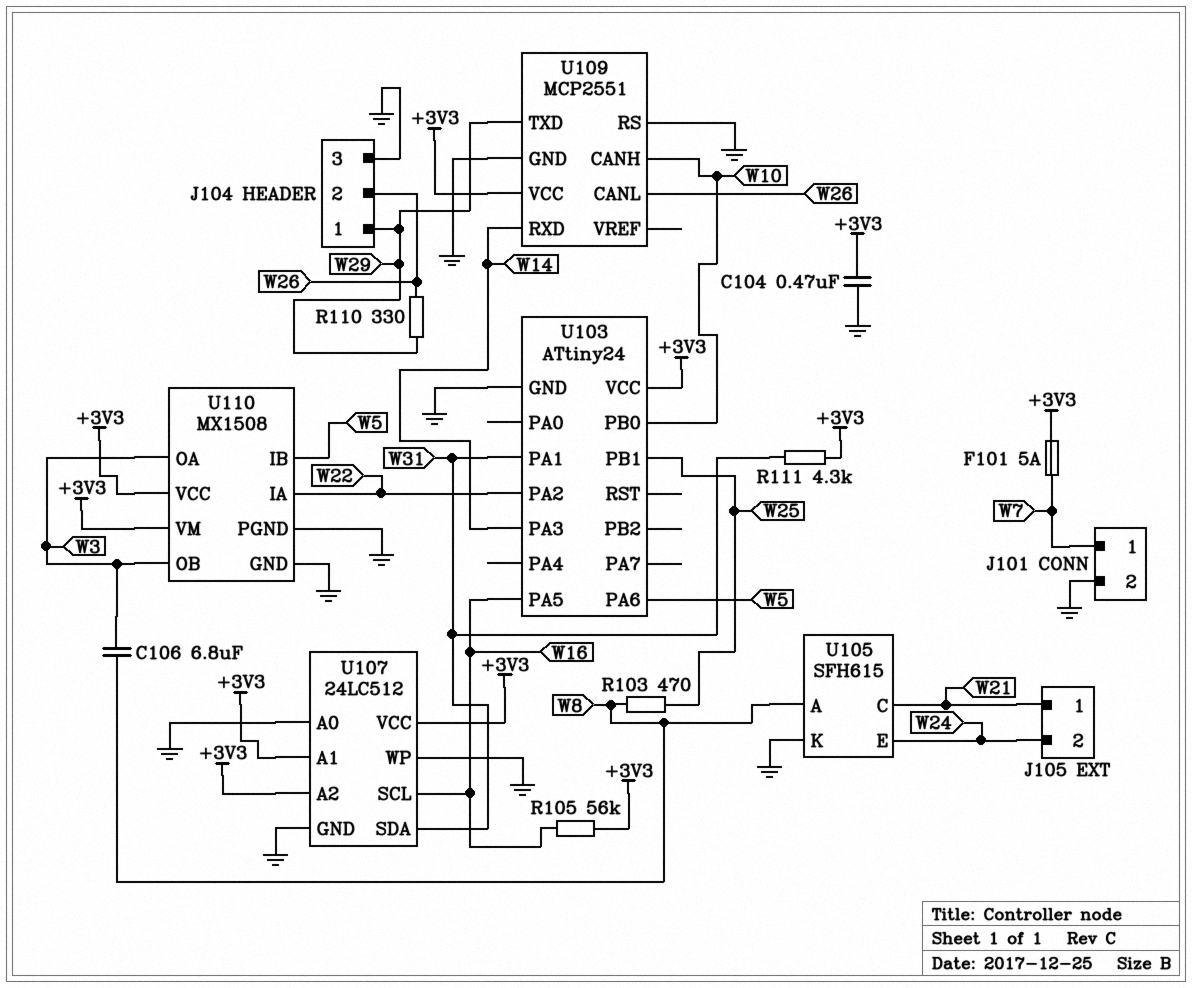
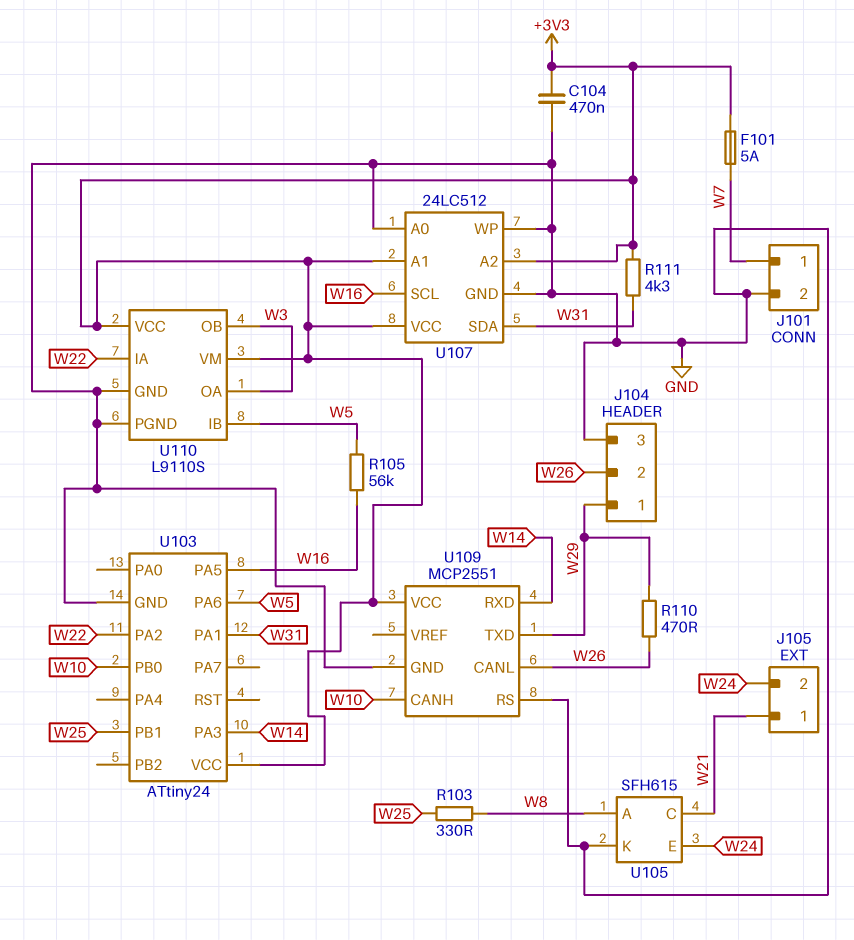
C106: 6.8uF (W3, W8) -> none
R103: 470 (W8, W25) -> 330 (W8, W25)
R105: 56k (+3V3, W16) -> 56k (W5, W16)
R110: 330 (W26, W29) -> 470 (W26, W29)
U110: MX1508 -> L9110S

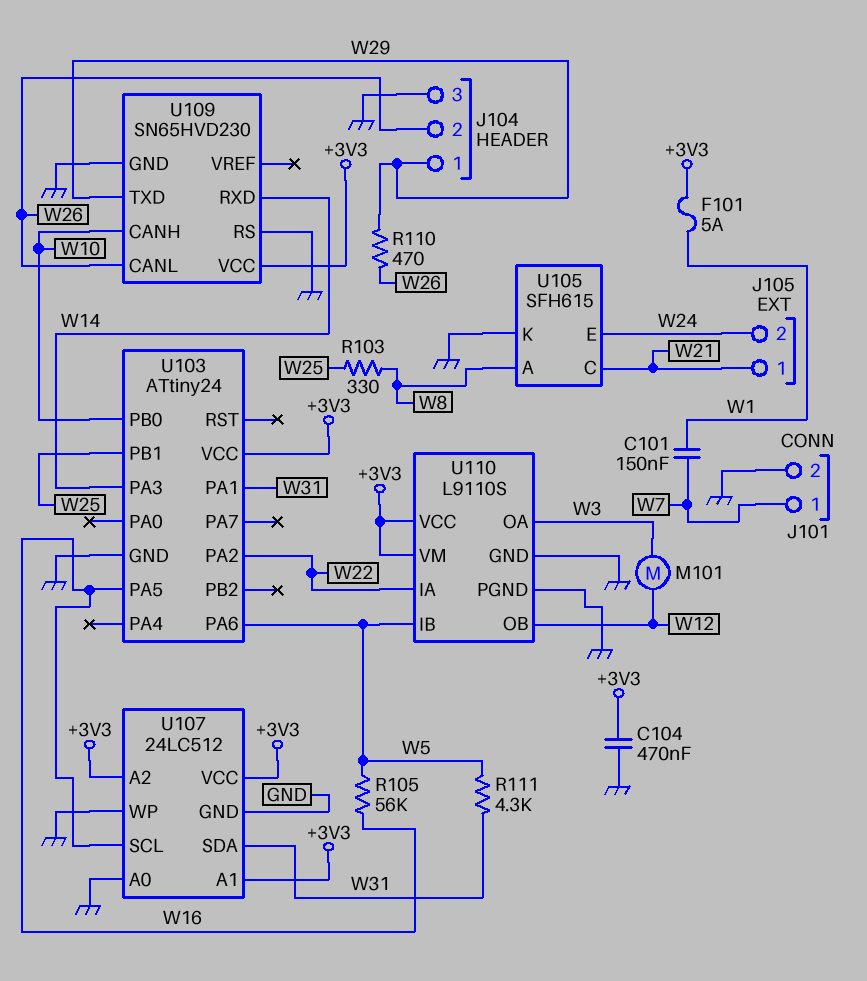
C101: none -> 150nF (W1, W7)
F101: 5A (+3V3, W7) -> 5A (+3V3, W1)
M101: none -> motor (W3, W12)
R111: 4.3k (+3V3, W31) -> 4.3k (W5, W31)
U109: MCP2551 -> SN65HVD230
U110 pin OB: W3 -> W12

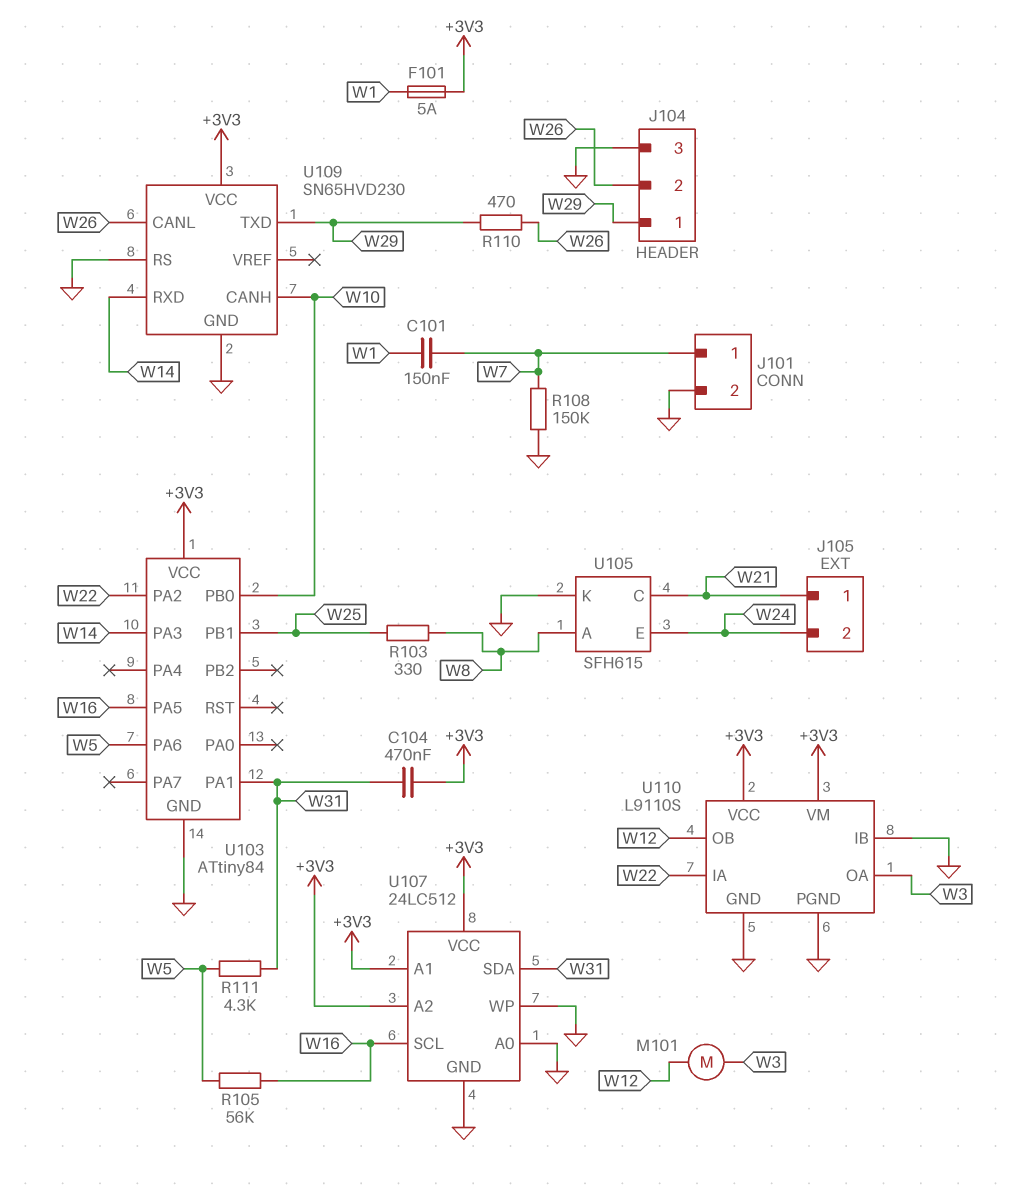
C104: 470nF (+3V3, GND) -> 470nF (+3V3, W31)
R108: none -> 150k (GND, W7)
U103: ATtiny24 -> ATtiny84
U110 pin IB: W5 -> GND

